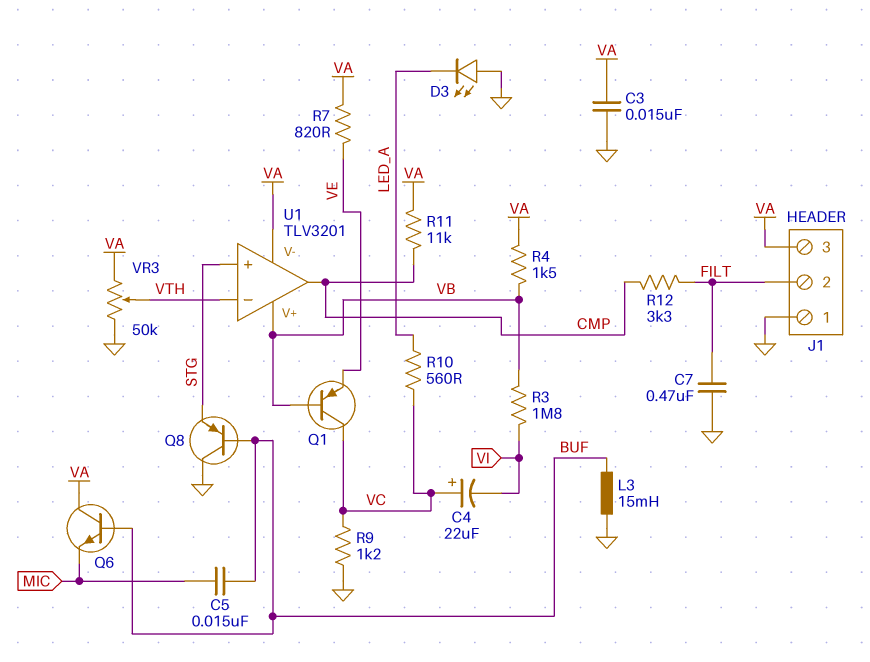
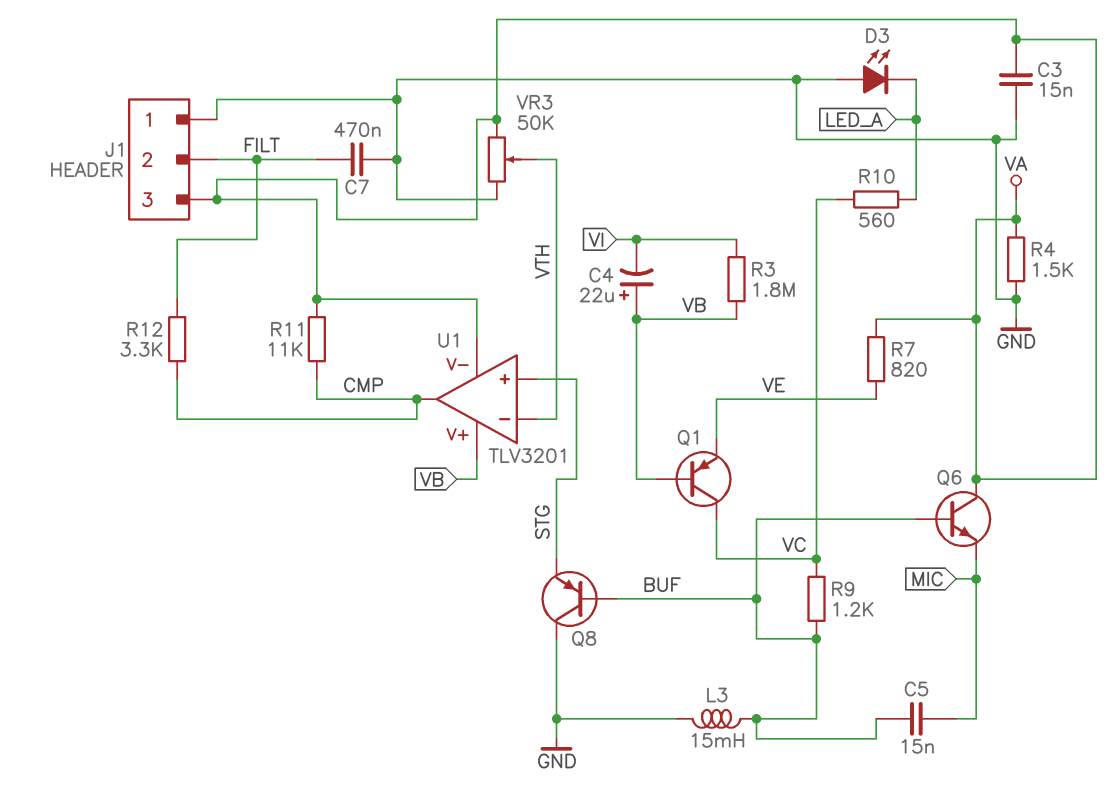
C4: 22uF (plus VC, minus VI) -> 22uF (plus VB, minus VI)
R4: 1.5k (VA, VB) -> 1.5k (GND, VA)
R9: 1.2k (GND, VC) -> 1.2k (BUF, VC)

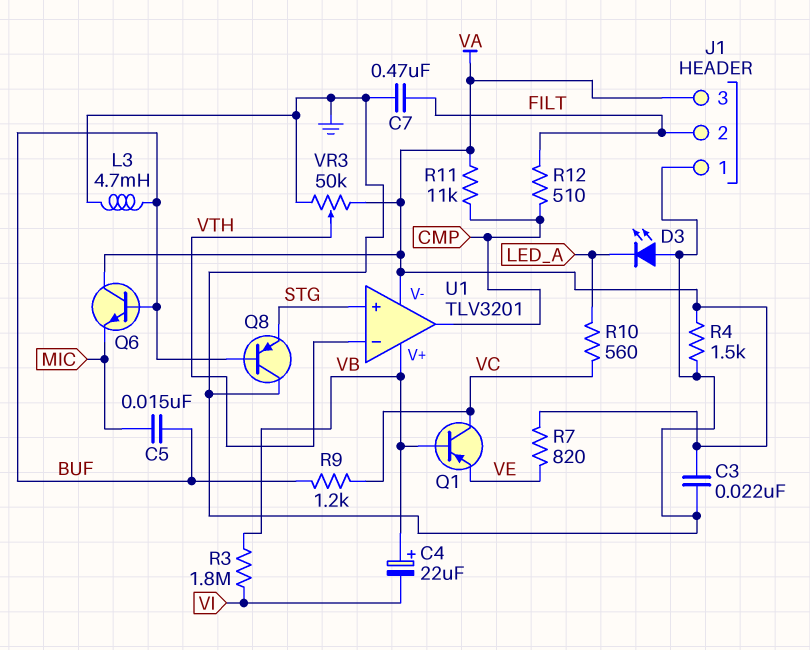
C3: 15nF (GND, VA) -> 22nF (GND, VA)
L3: 15mH (BUF, GND) -> 4.7mH (BUF, GND)
R12: 3.3k (CMP, FILT) -> 510 (CMP, FILT)

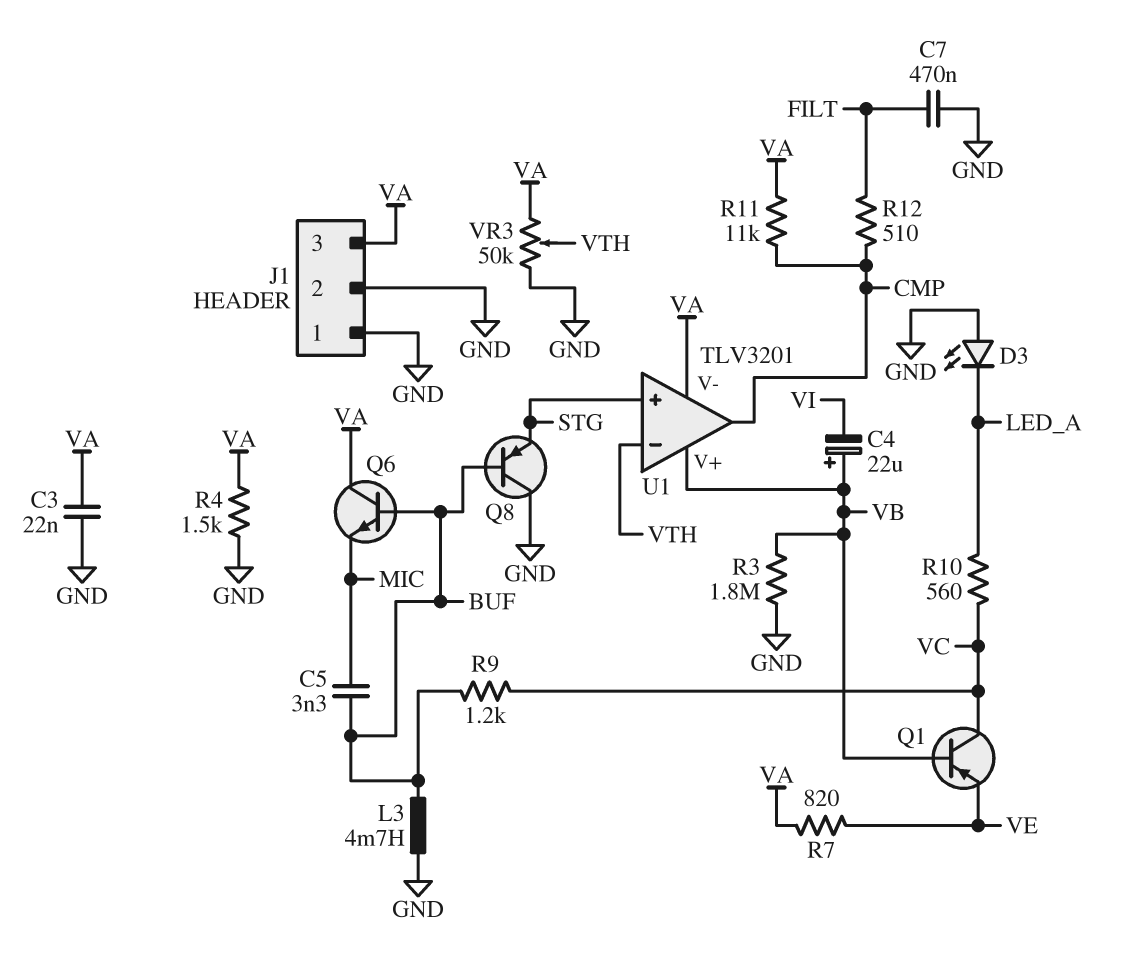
C5: 15nF (BUF, MIC) -> 3.3nF (BUF, MIC)
J1 pin 2: FILT -> GND
R3: 1.8M (VB, VI) -> 1.8M (GND, VB)

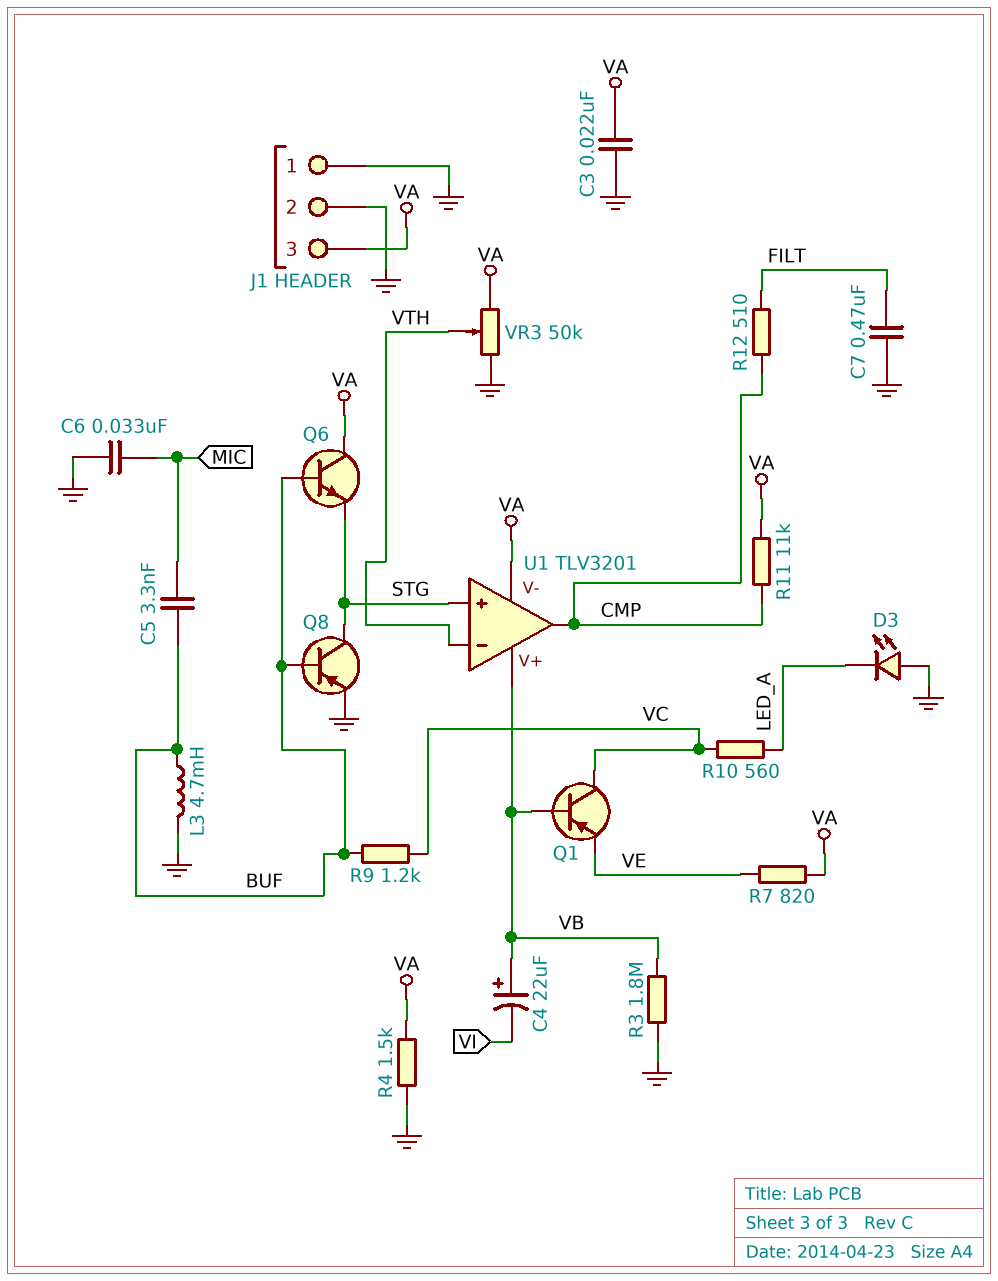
C6: none -> 33nF (GND, MIC)
Q6: NPN (B BUF, C VA, E MIC) -> NPN (B BUF, C VA, E STG)
Q8: PNP (B BUF, C GND, E STG) -> PNP (B BUF, C STG, E GND)

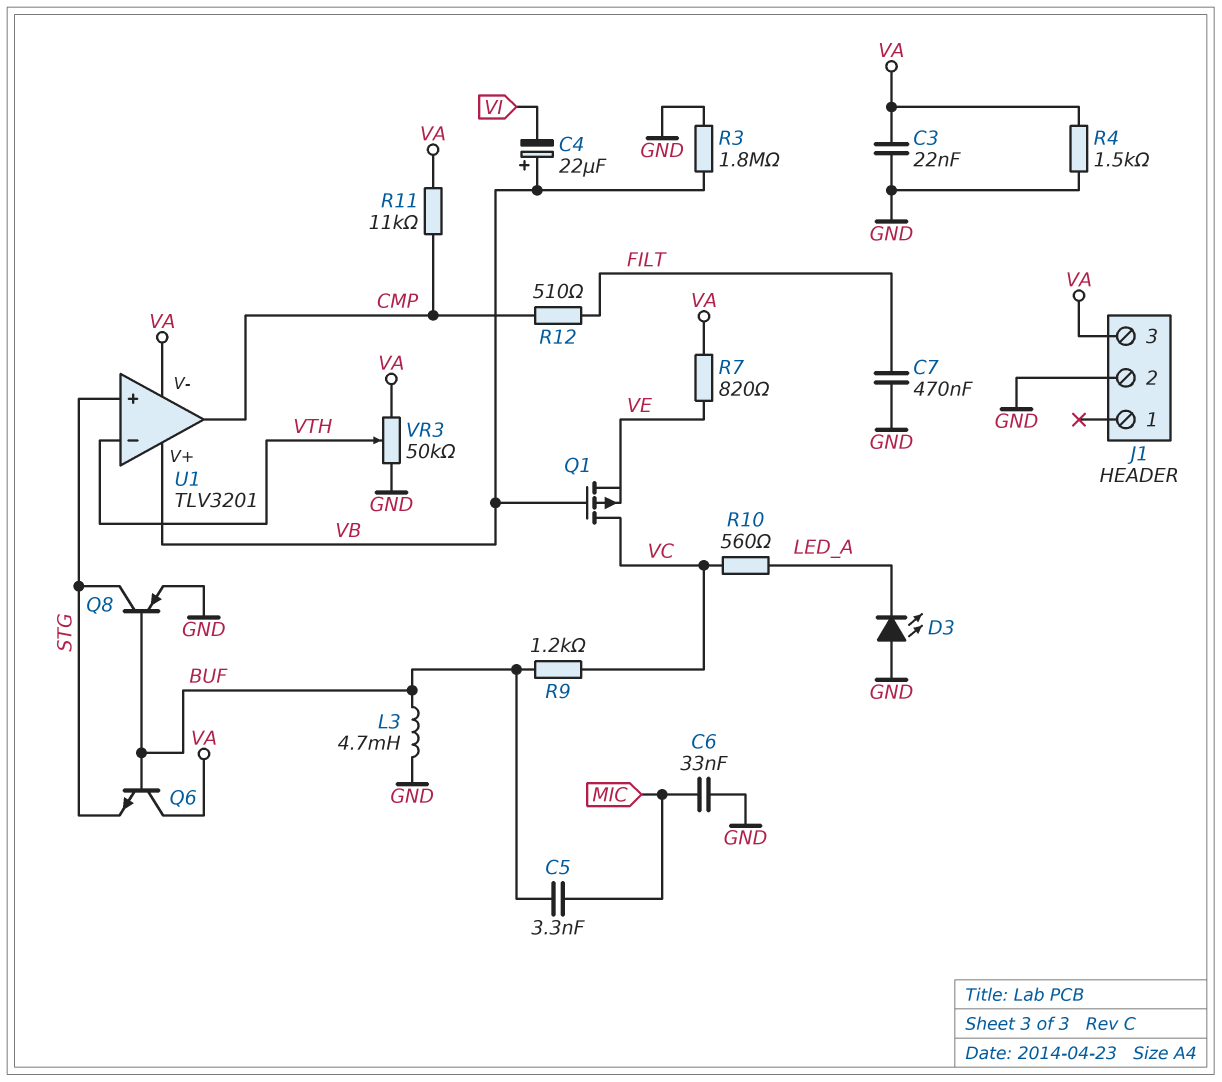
J1 pin 1: GND -> none
Q1: PNP (B VB, C VC, E VE) -> PMOS (G VB, D VC, S VE)

